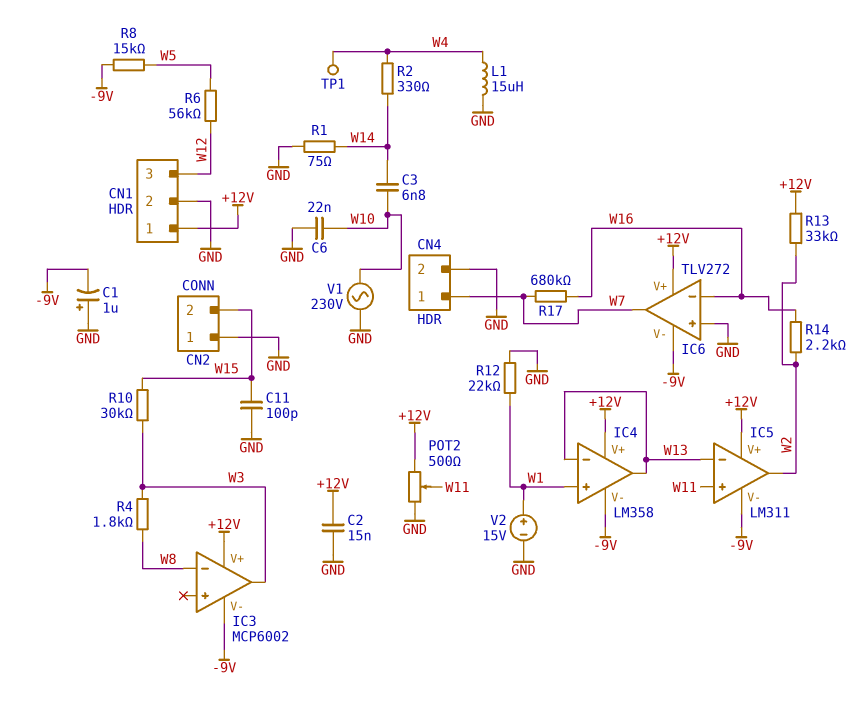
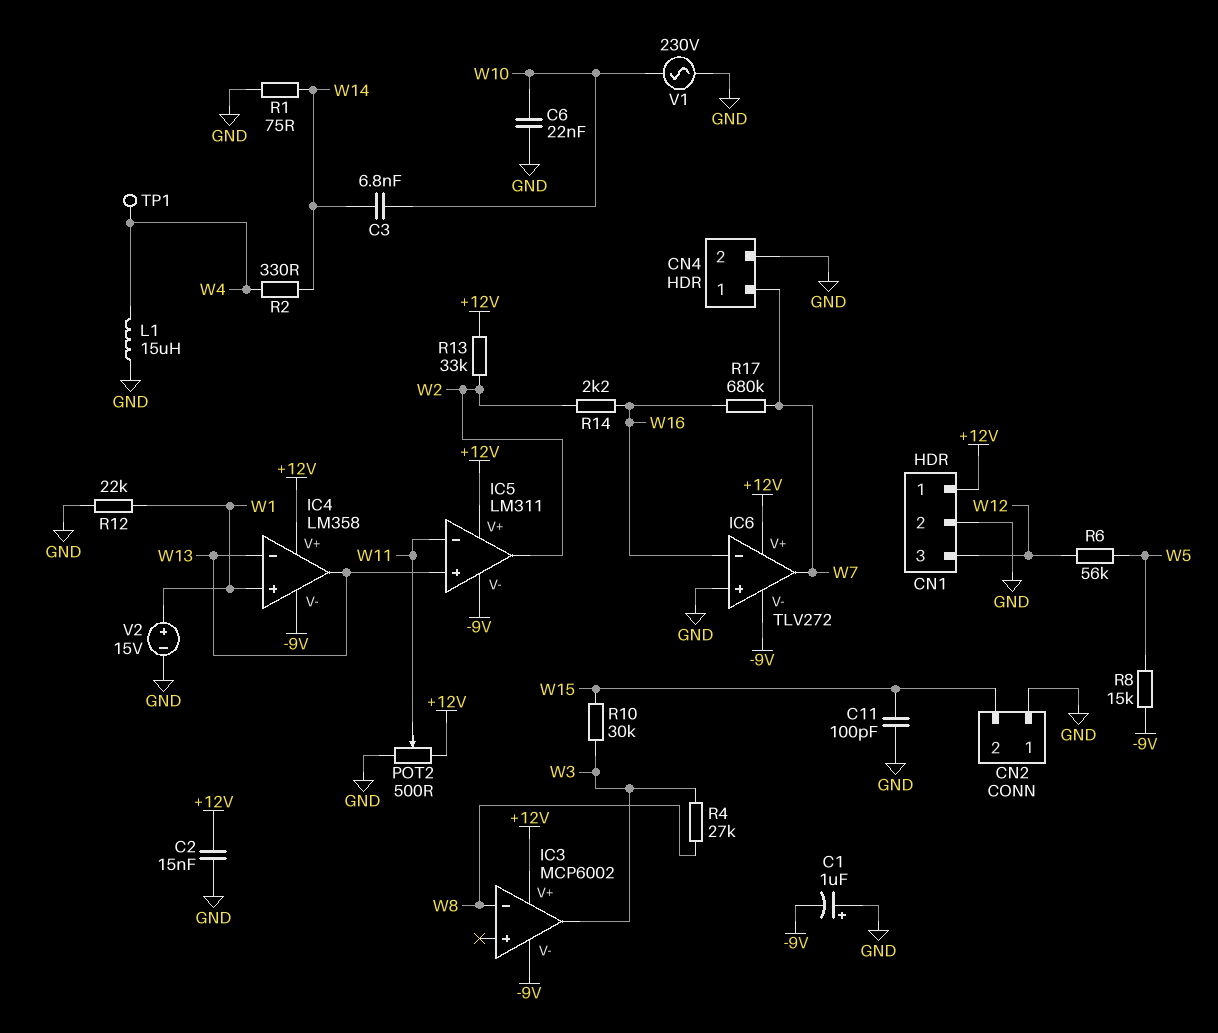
IC5 pin in+: W11 -> W13
IC5 pin in-: W13 -> W11
R4: 1.8k (W3, W8) -> 27k (W3, W8)

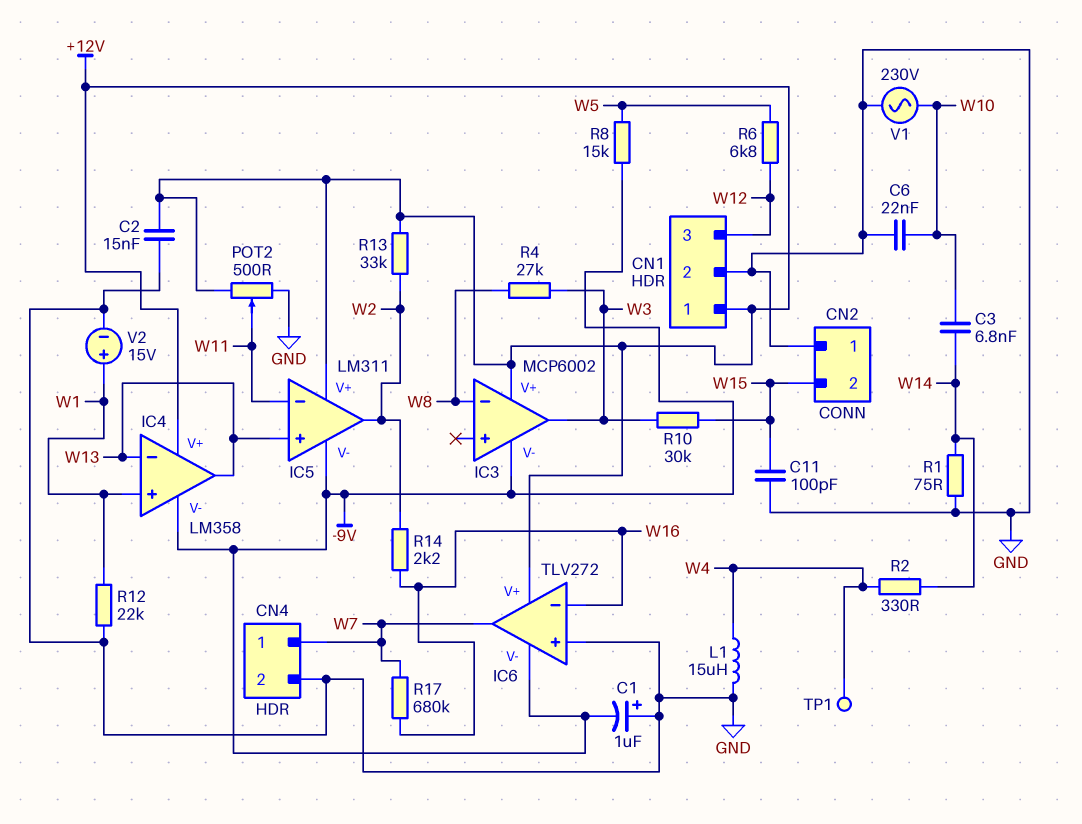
R6: 56k (W5, W12) -> 6.8k (W5, W12)

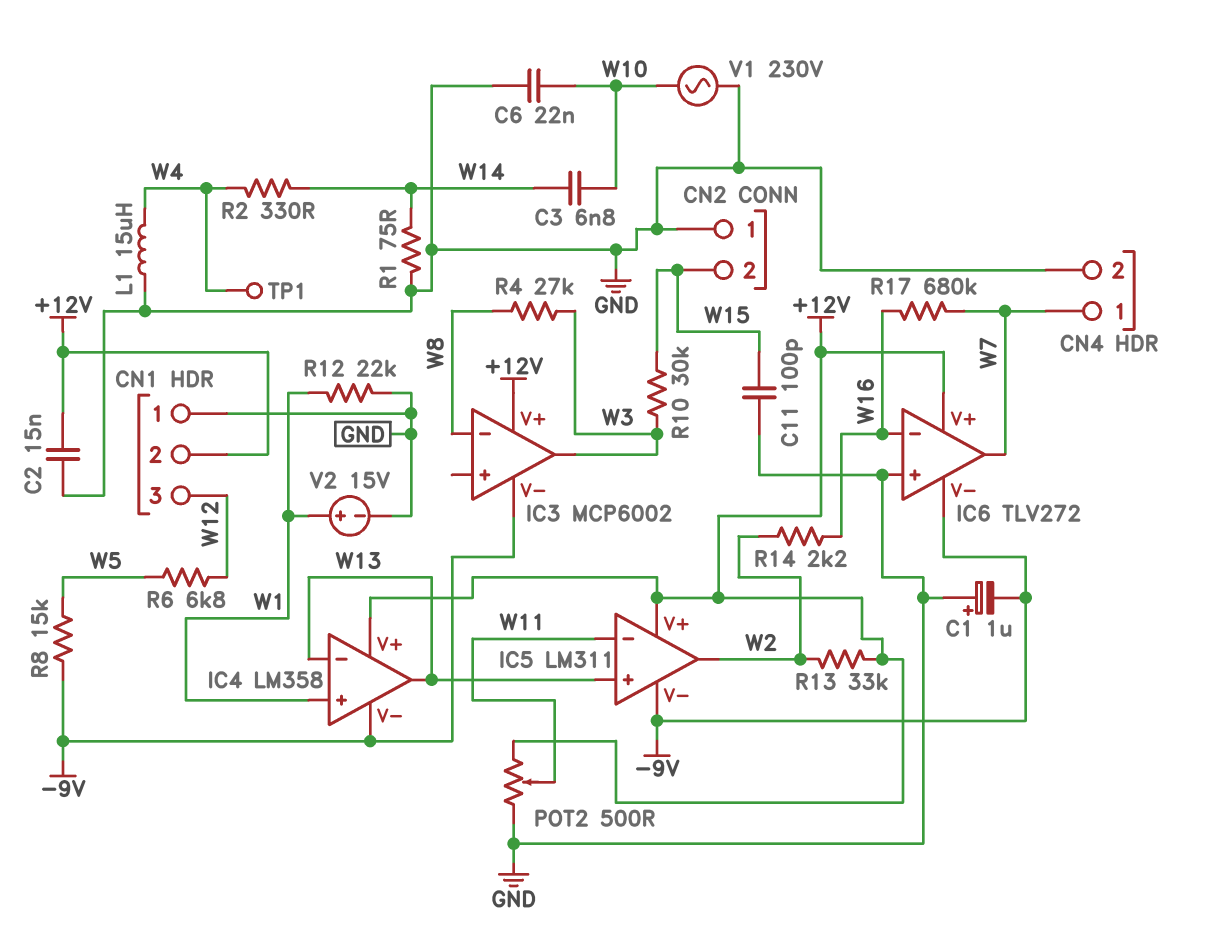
CN1 pin 1: +12V -> GND
CN1 pin 2: GND -> +12V

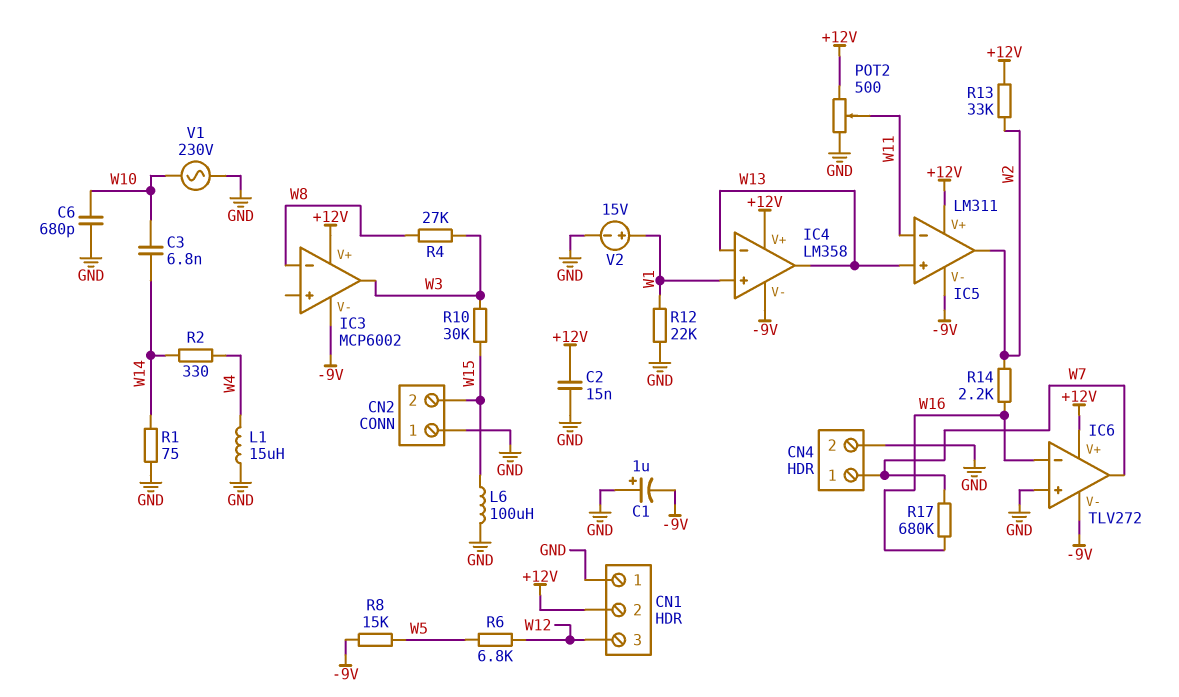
C6: 22nF (GND, W10) -> 680pF (GND, W10)
C11: 100pF (GND, W15) -> none
L6: none -> 100uH (GND, W15)
TP1: test point (W4) -> none

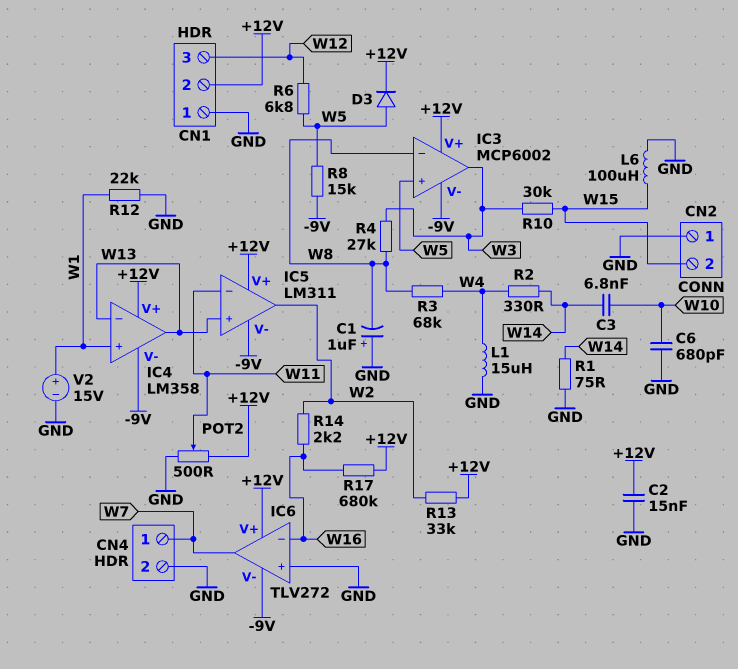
C1: 1uF (plus GND, minus -9V) -> 1uF (plus GND, minus W8)
D3: none -> diode (A W5, K +12V)
IC3 pin in+: none -> W5
R3: none -> 68k (W4, W8)
R17: 680k (W7, W16) -> 680k (+12V, W16)
V1: AC 230V (GND, W10) -> none

